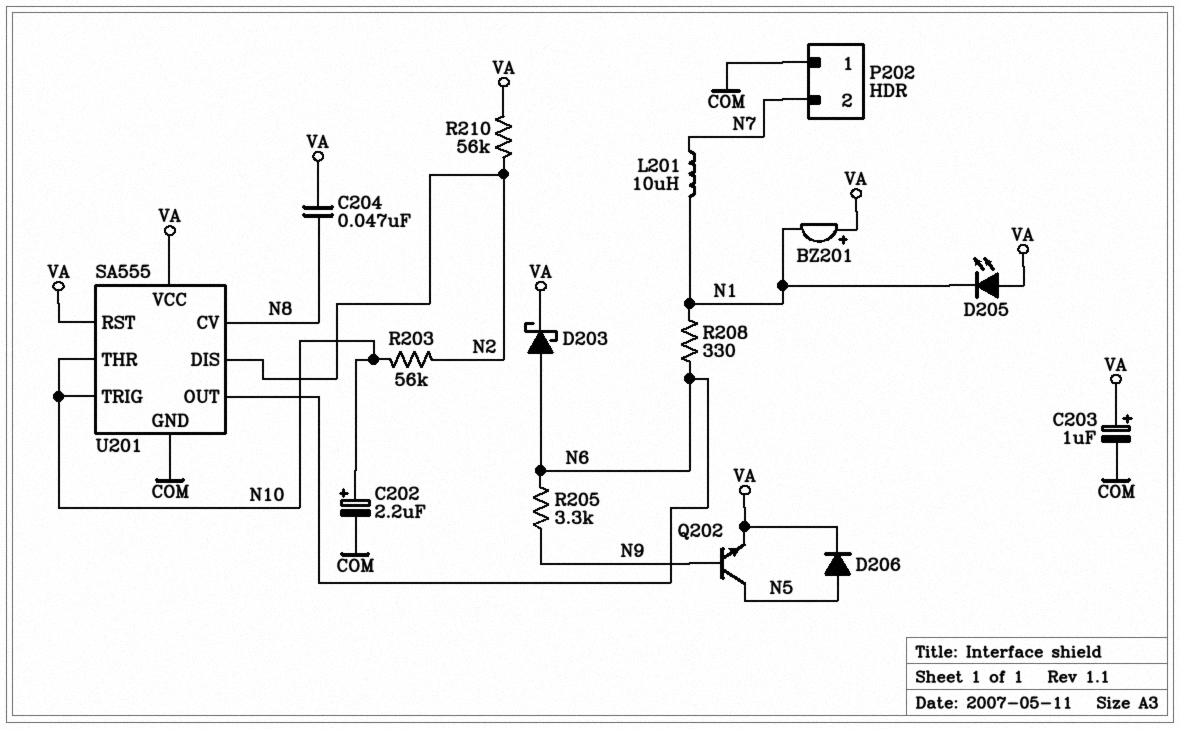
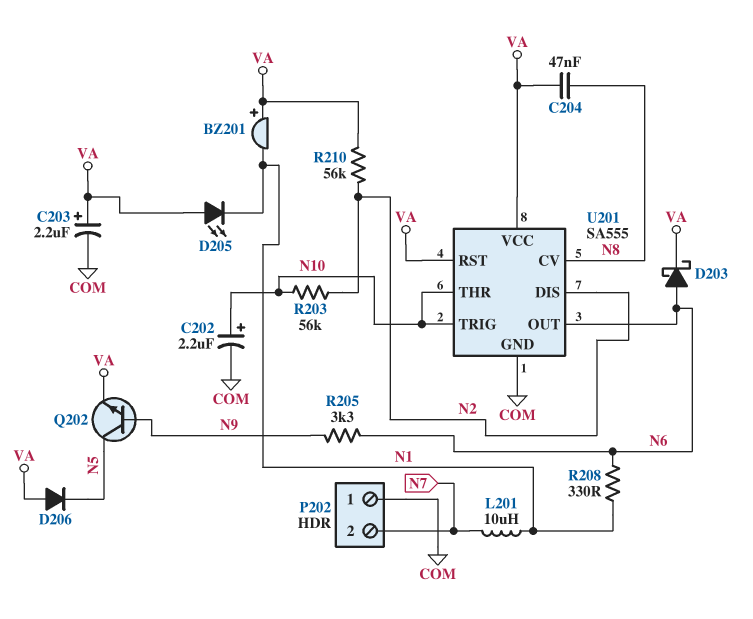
C203: 1uF (plus VA, minus COM) -> 2.2uF (plus VA, minus COM)
D206: diode (A N5, K VA) -> diode (A VA, K N5)

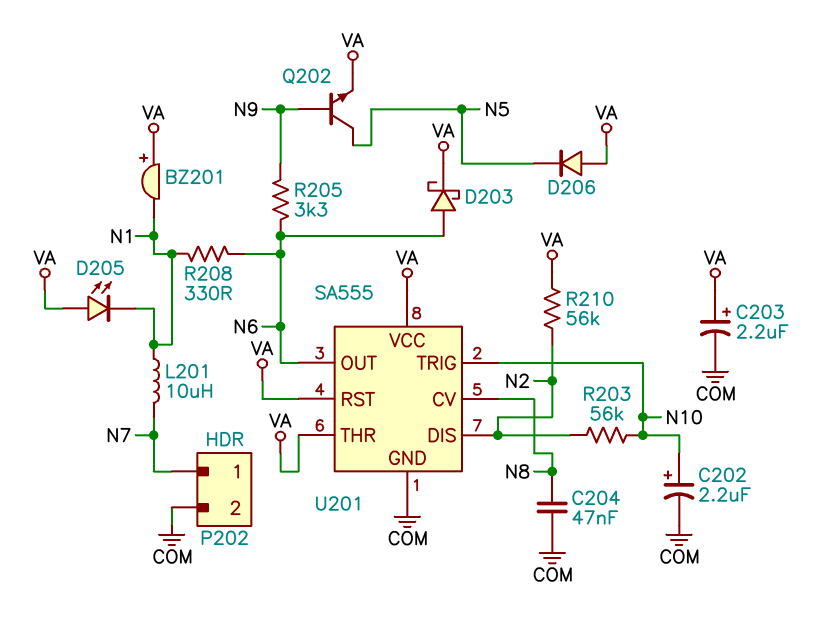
C204: 47nF (N8, VA) -> 47nF (COM, N8)
P202 pin 1: COM -> N7
P202 pin 2: N7 -> COM
U201 pin THR: N10 -> VA

